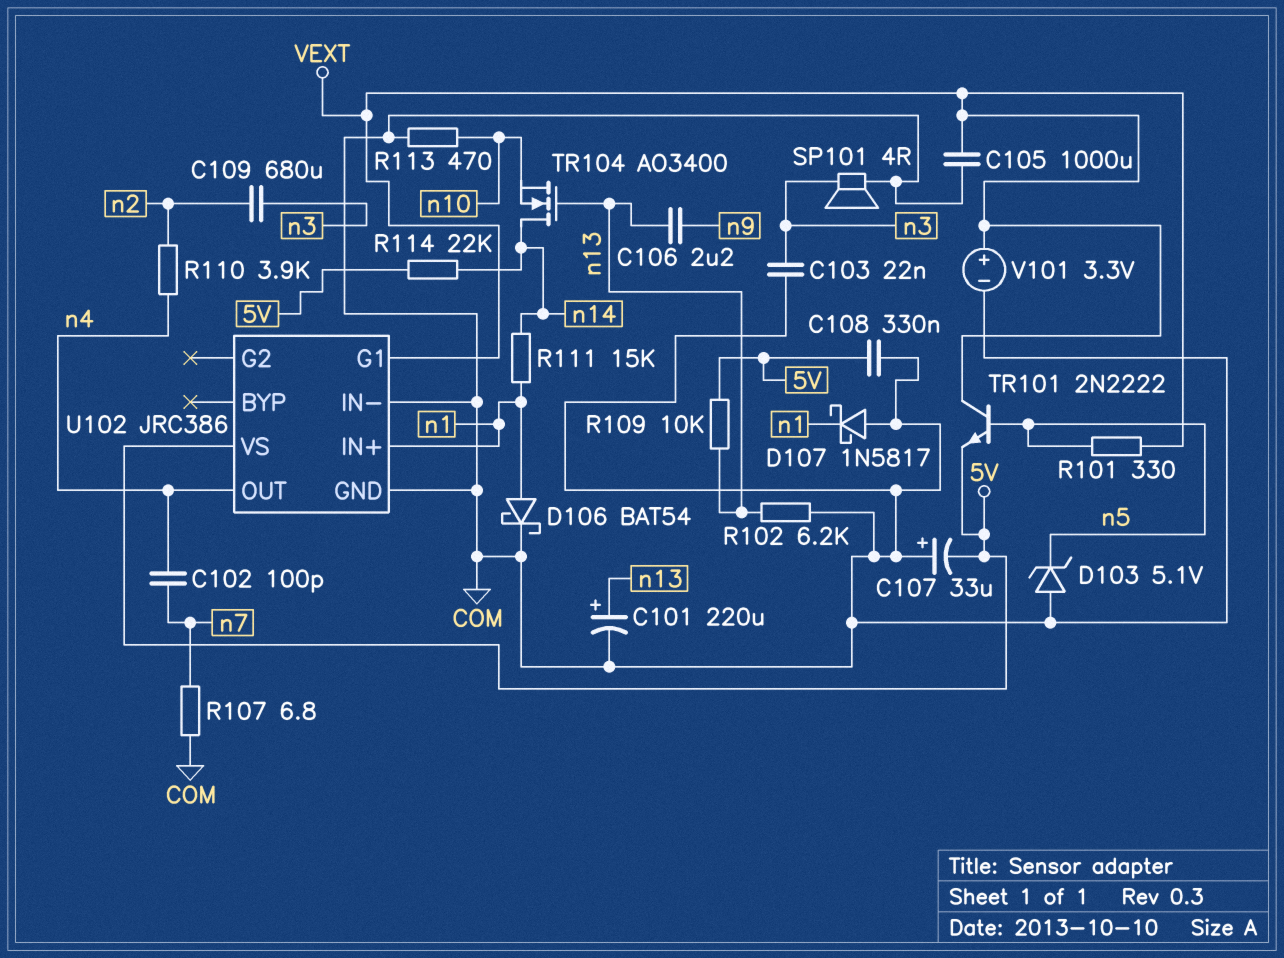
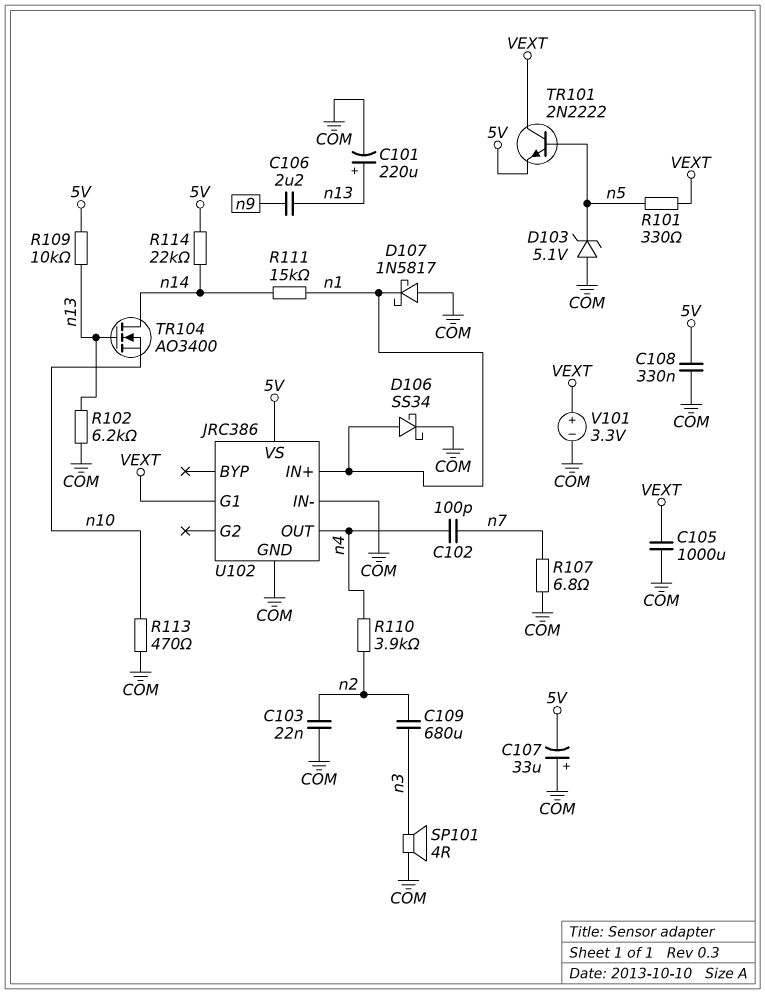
C103: 22nF (COM, n3) -> 22nF (COM, n2)
D106: schottky BAT54 (A n1, K COM) -> schottky SS34 (A n1, K COM)

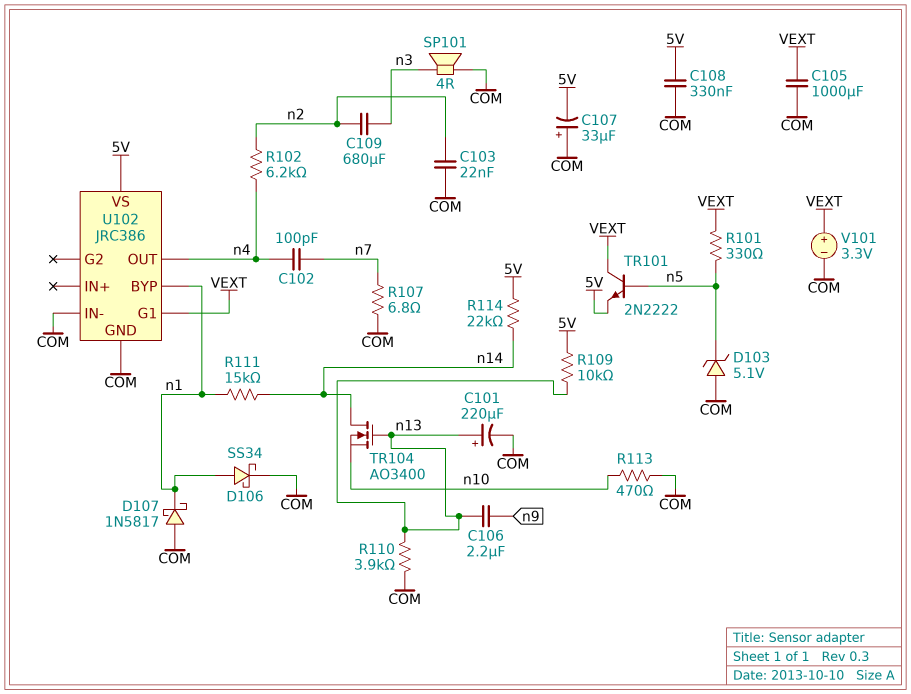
R102: 6.2k (COM, n13) -> 6.2k (n2, n4)
R110: 3.9k (n2, n4) -> 3.9k (COM, n13)
U102 pin BYP: none -> n1
U102 pin IN+: n1 -> none

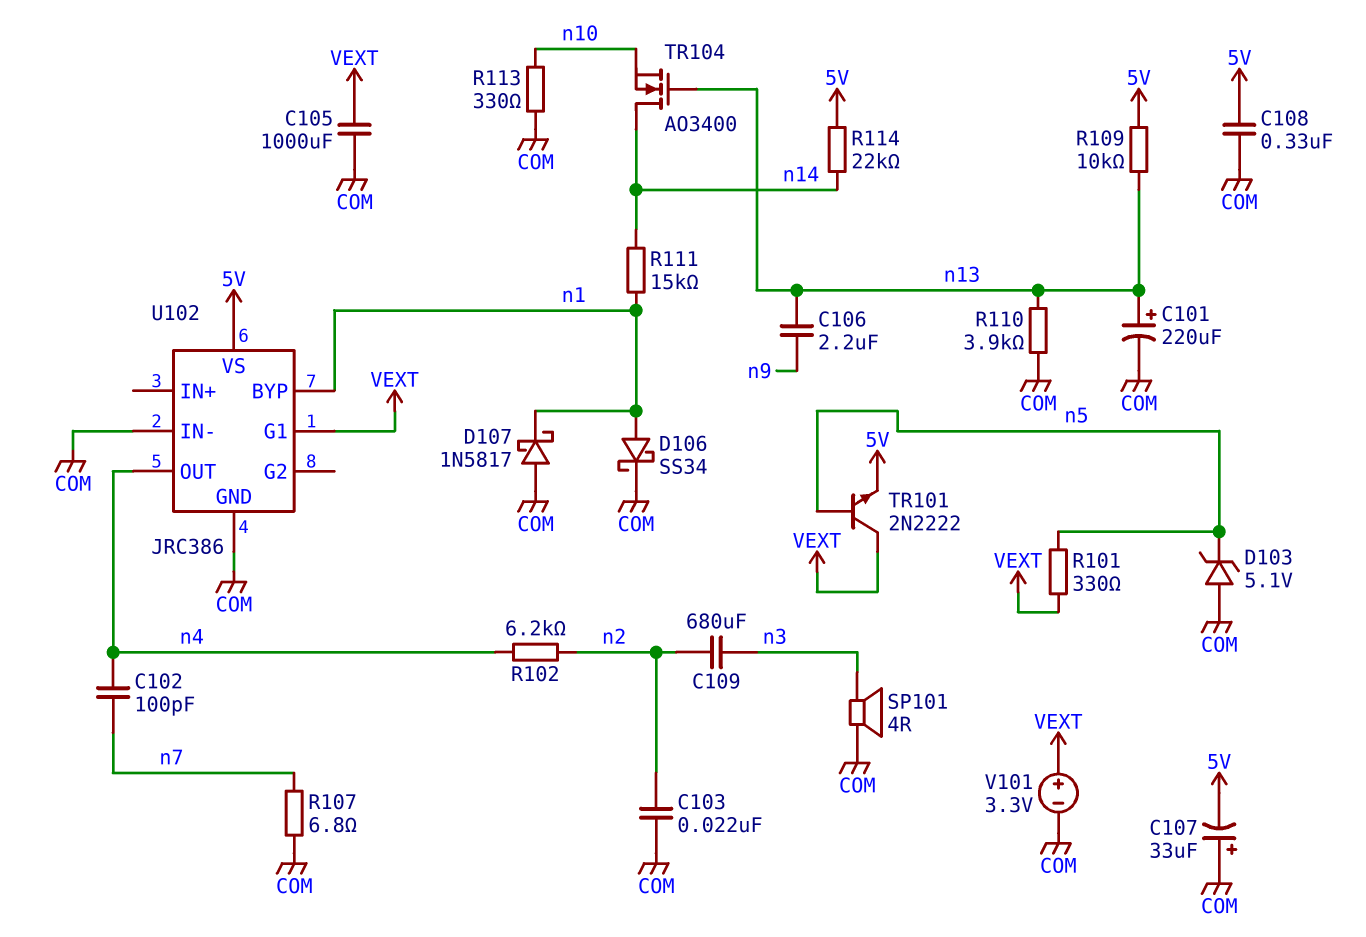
R113: 470 (COM, n10) -> 330 (COM, n10)

